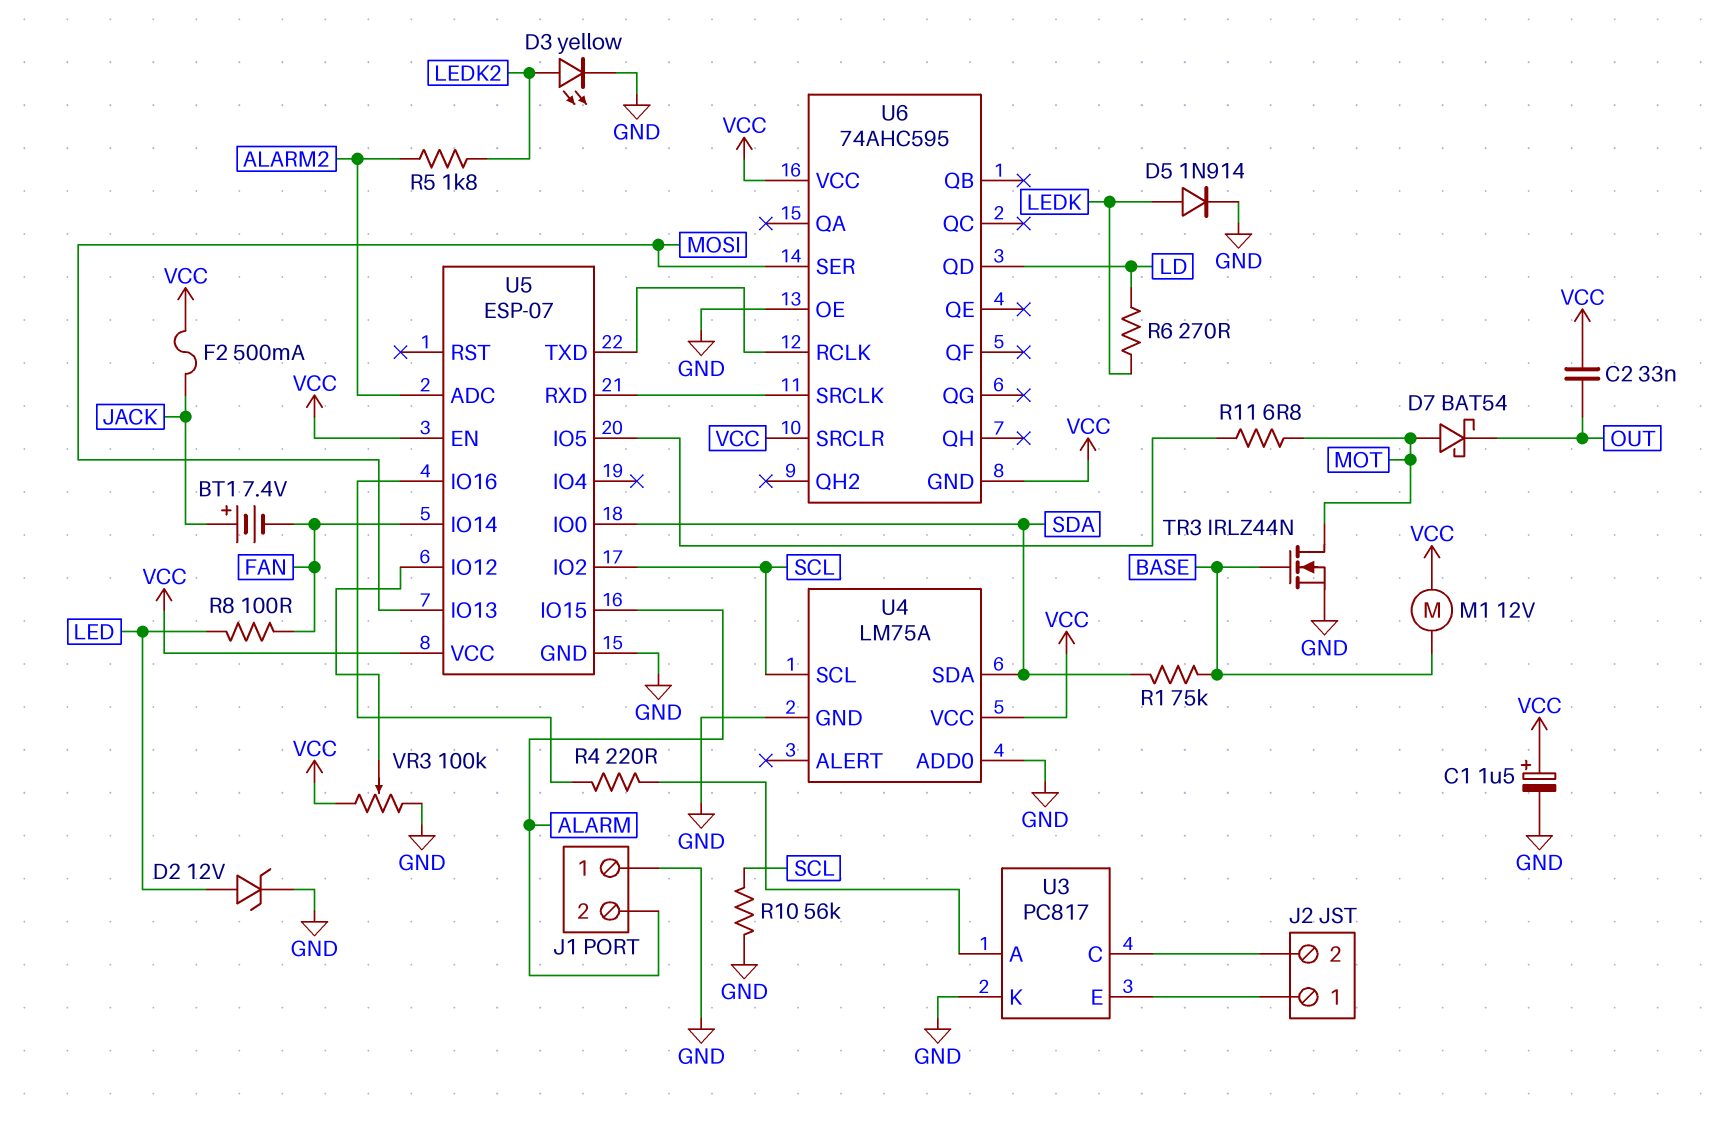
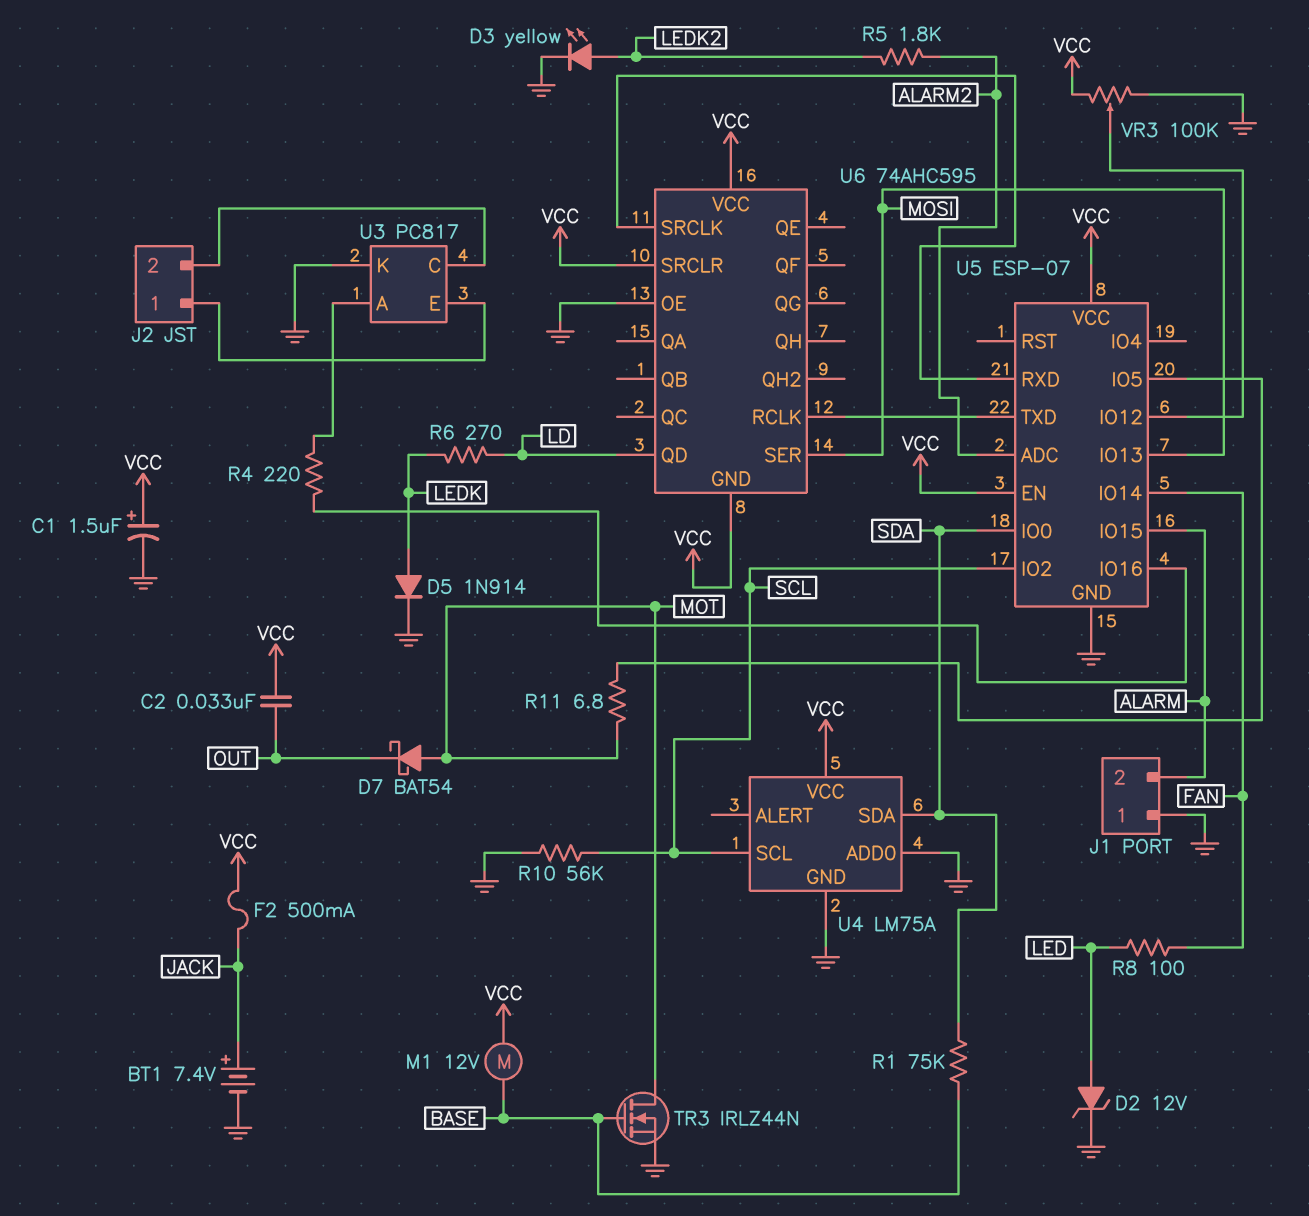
BT1: 7.4V (plus JACK, minus FAN) -> 7.4V (plus JACK, minus GND)

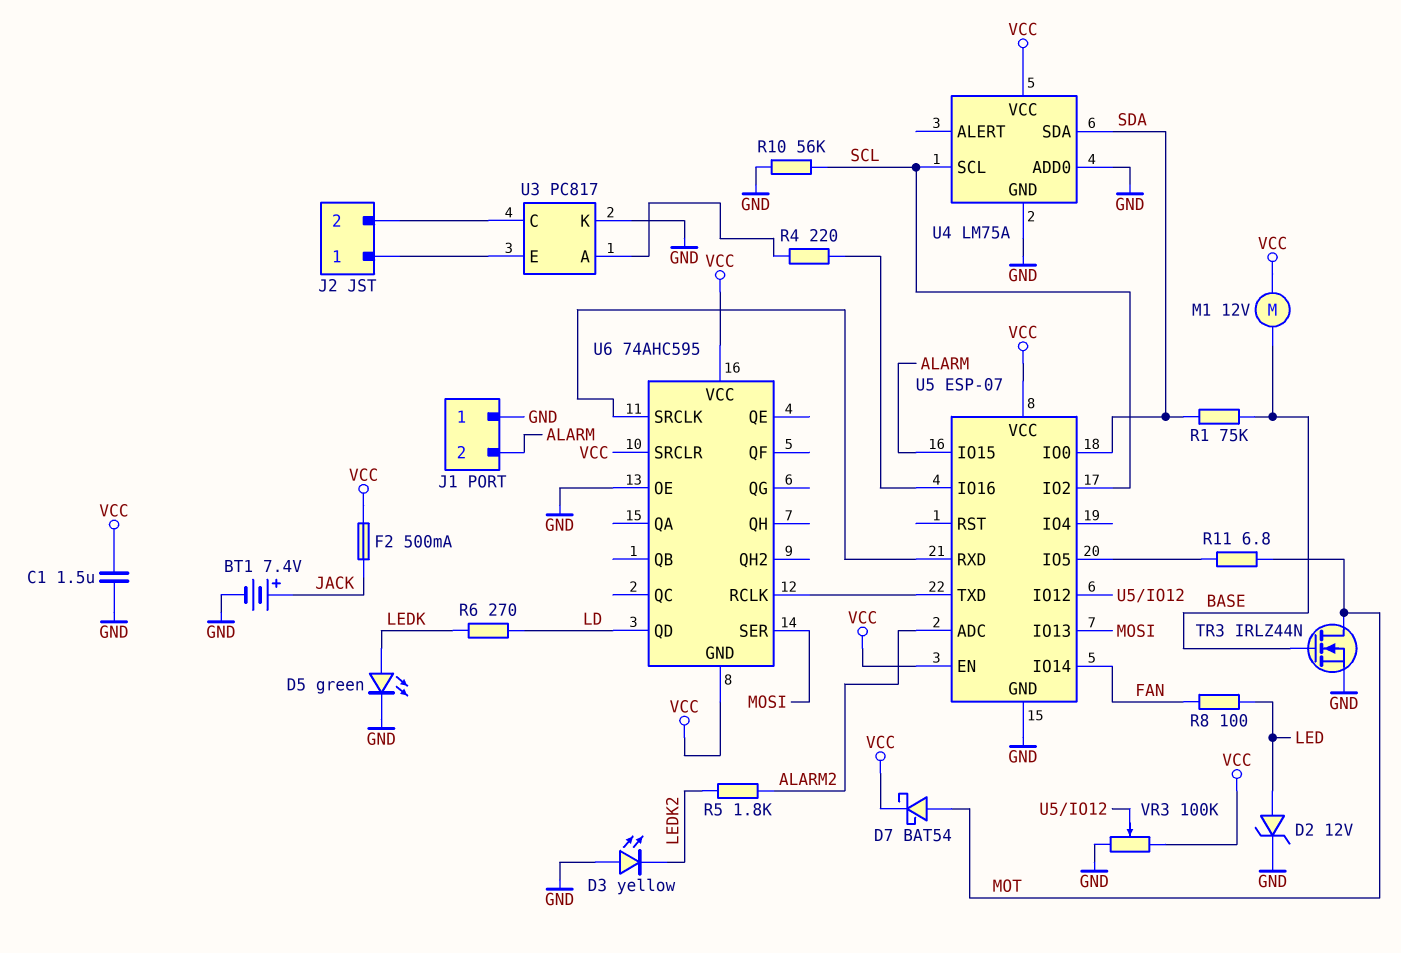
C1: 1.5uF (plus VCC, minus GND) -> 1.5uF (GND, VCC)
C2: 33nF (OUT, VCC) -> none
D3: LED yellow (A LEDK2, K GND) -> LED yellow (A GND, K LEDK2)
D5: diode 1N914 (A LEDK, K GND) -> LED green (A LEDK, K GND)
D7: schottky BAT54 (A MOT, K OUT) -> schottky BAT54 (A MOT, K VCC)

